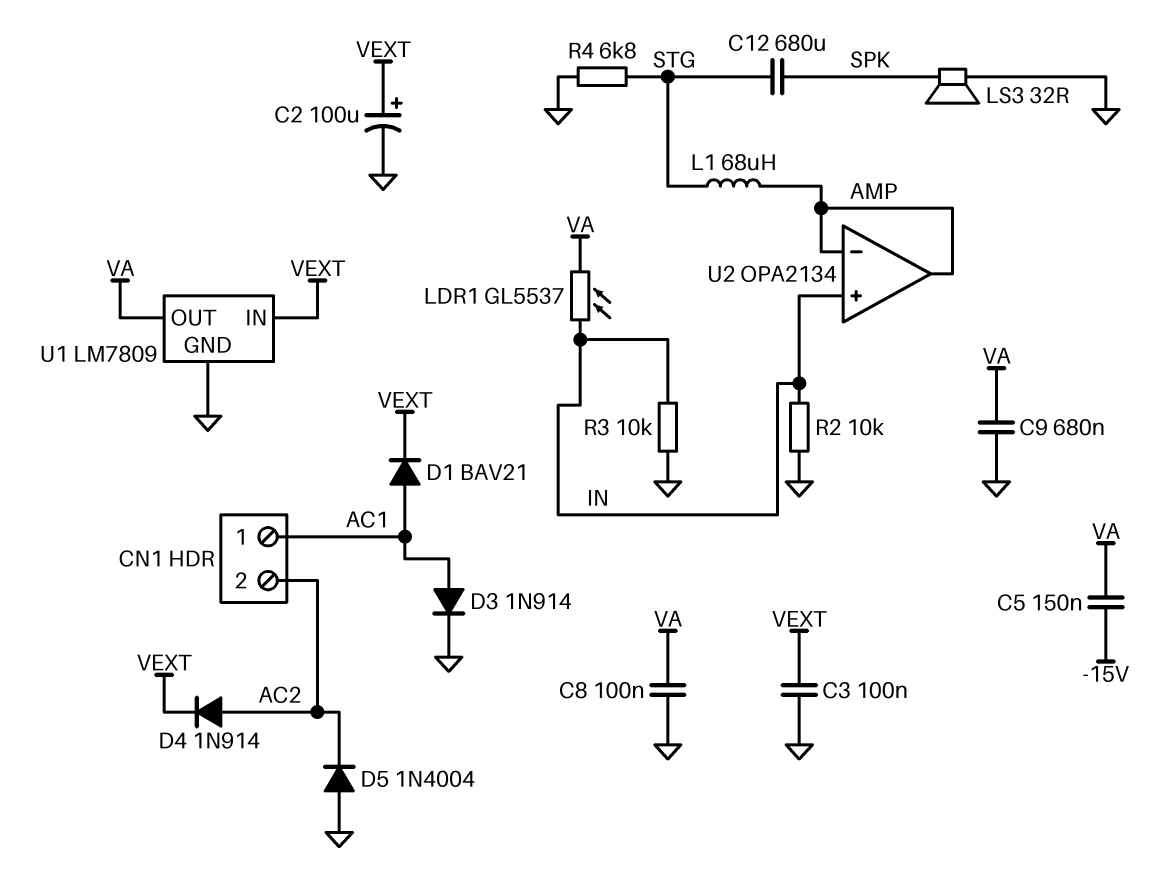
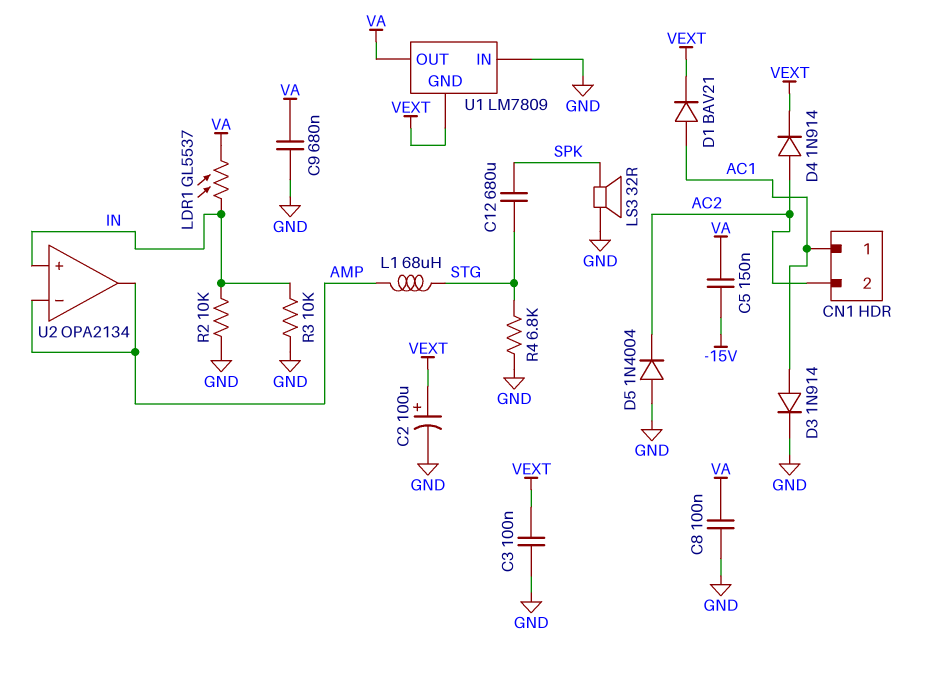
U1 pin GND: GND -> VEXT
U1 pin IN: VEXT -> GND

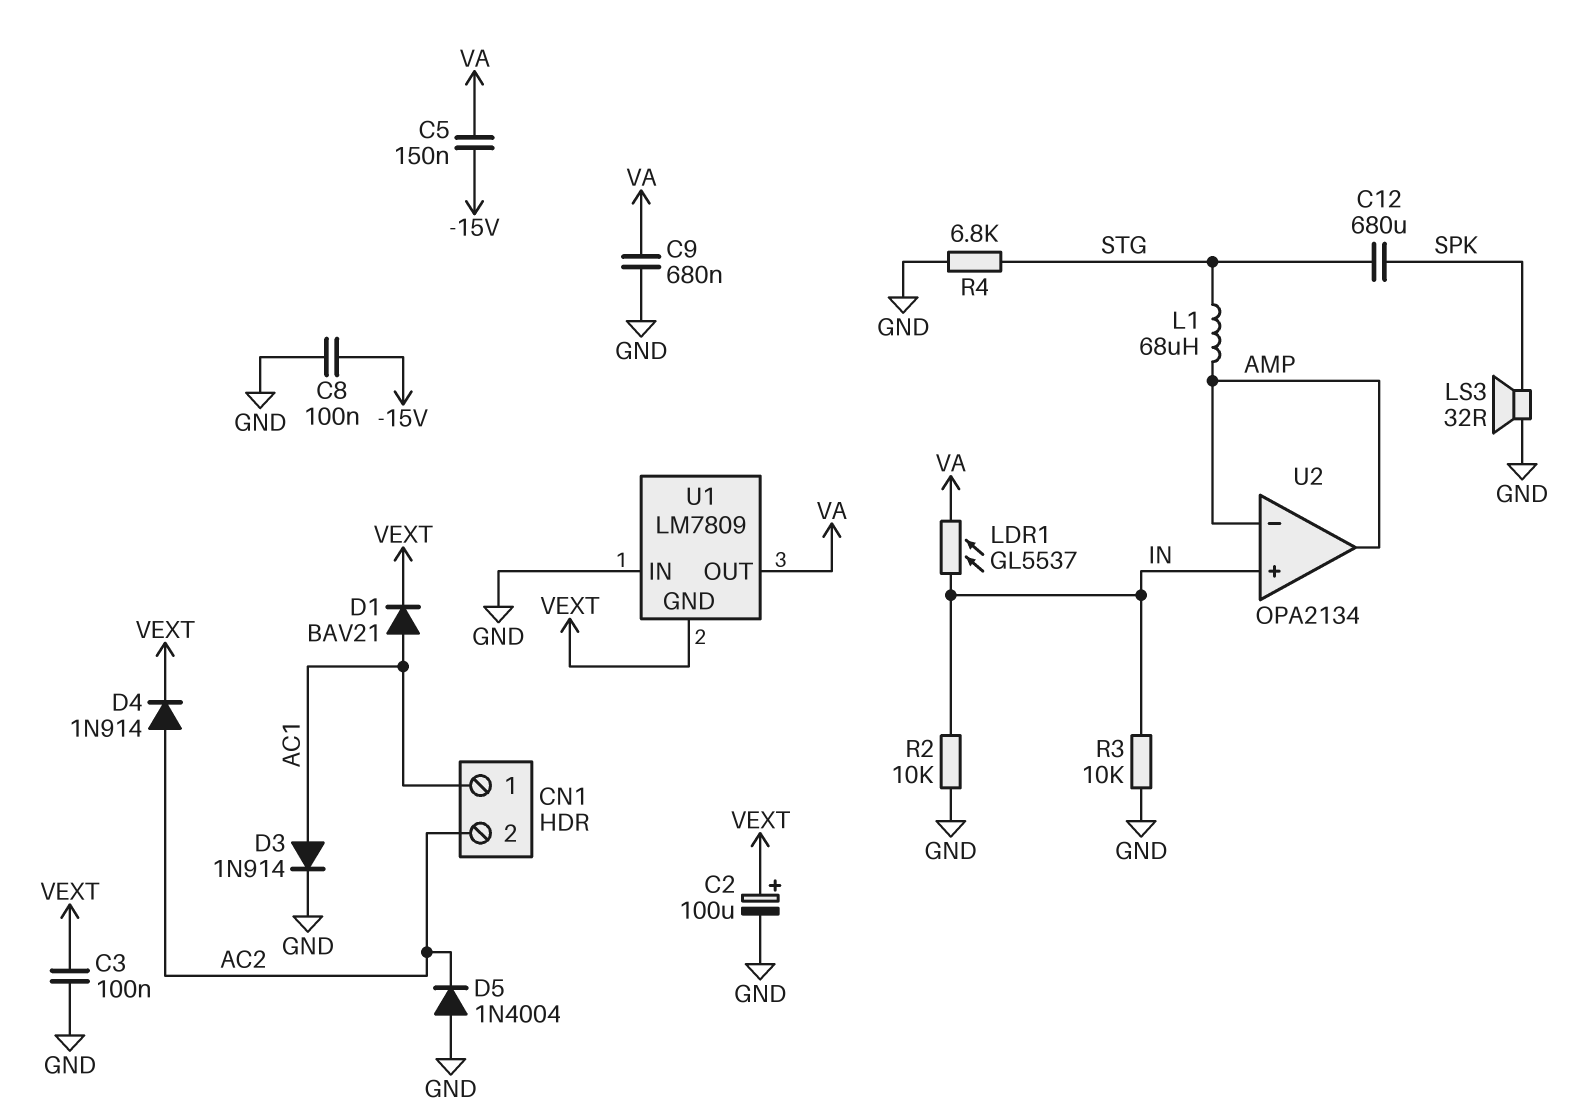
C8: 100nF (GND, VA) -> 100nF (-15V, GND)

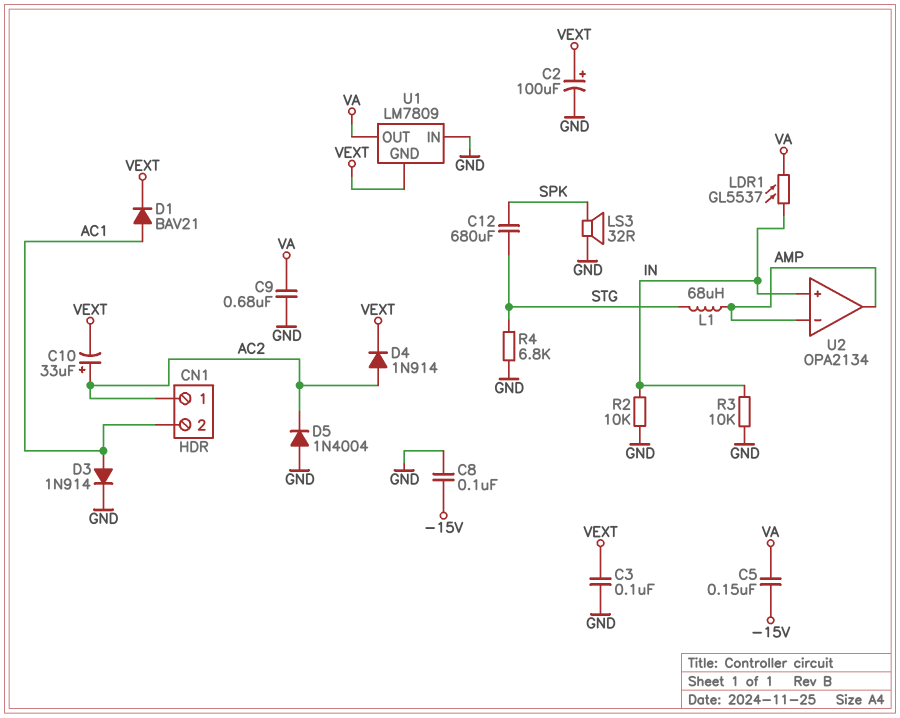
C10: none -> 33uF (plus AC2, minus VEXT)
CN1 pin 1: AC1 -> AC2
CN1 pin 2: AC2 -> AC1

